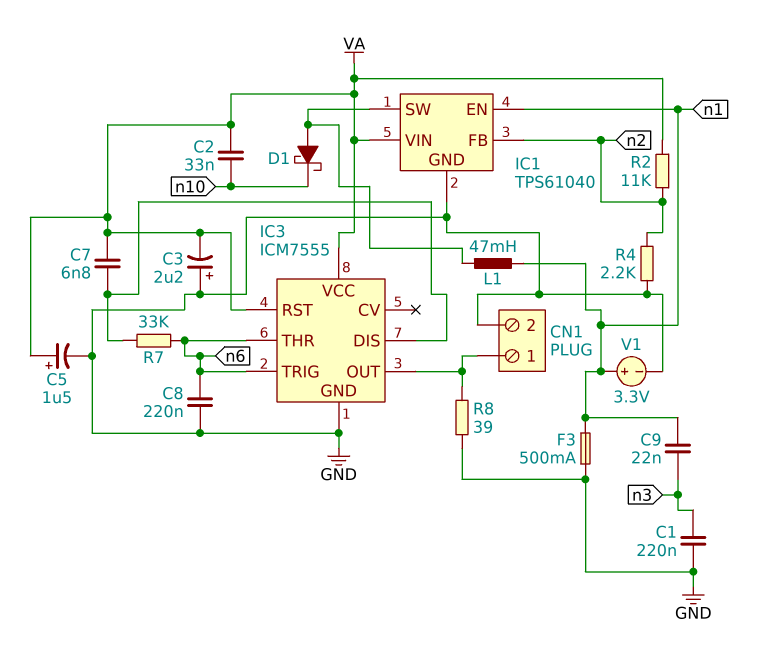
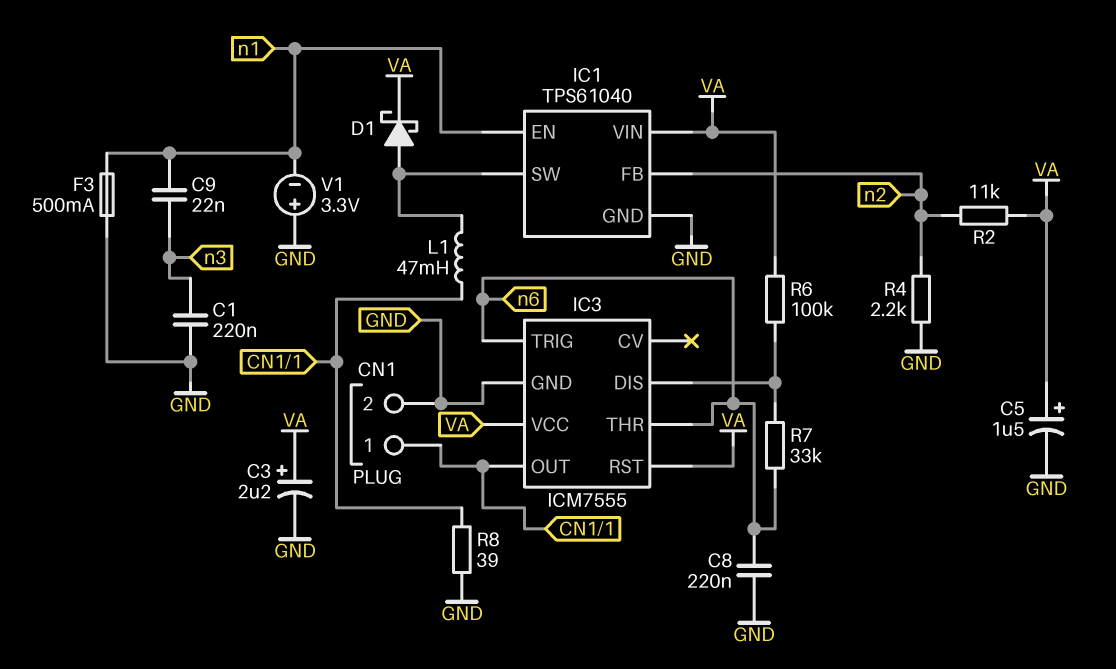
C2: 33nF (VA, n10) -> none
C3: 2.2uF (plus GND, minus VA) -> 2.2uF (plus VA, minus GND)
C7: 6.8nF (IC3/DIS, VA) -> none
D1: schottky (A IC1/SW, K n10) -> schottky (A IC1/SW, K VA)
L1: 47mH (IC1/SW, n1) -> 47mH (CN1/1, IC1/SW)
R6: none -> 100k (IC3/DIS, VA)
V1: 3.3V (plus n1, minus GND) -> 3.3V (plus GND, minus n1)

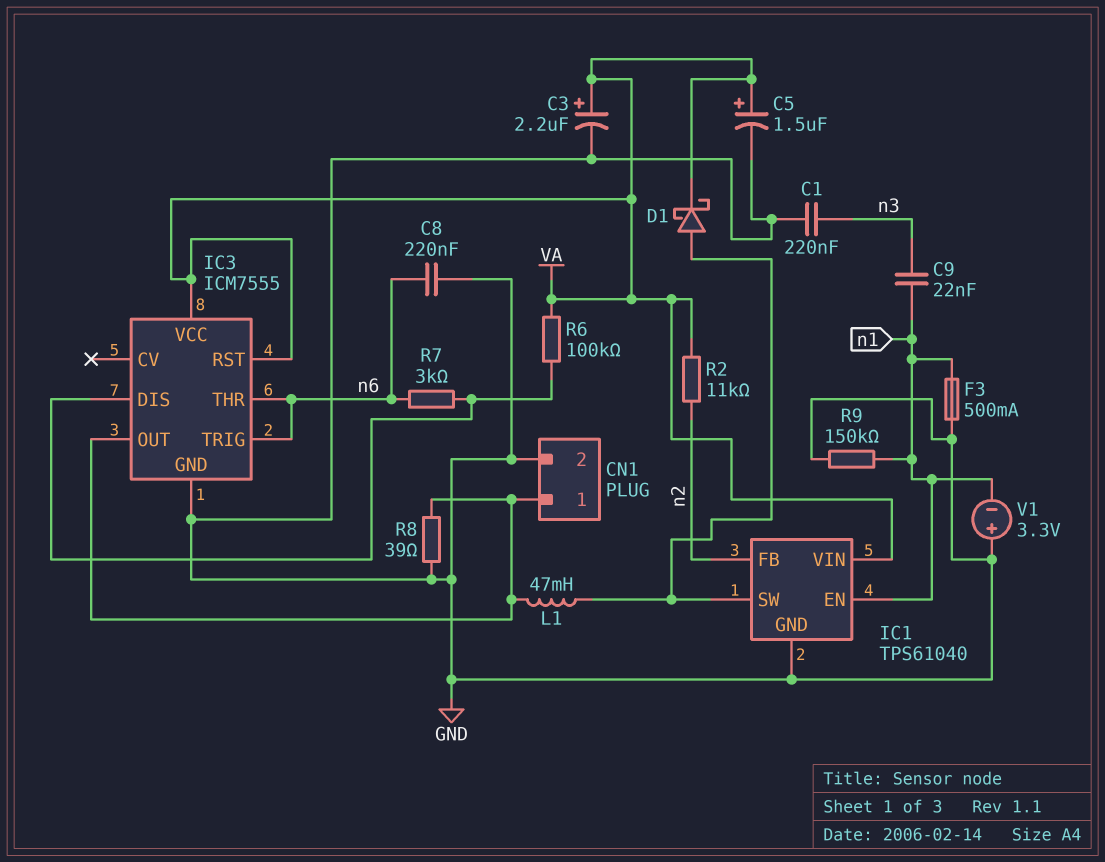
R4: 2.2k (GND, n2) -> none
R7: 33k (IC3/DIS, n6) -> 3k (IC3/DIS, n6)
R9: none -> 150k (GND, n1)

